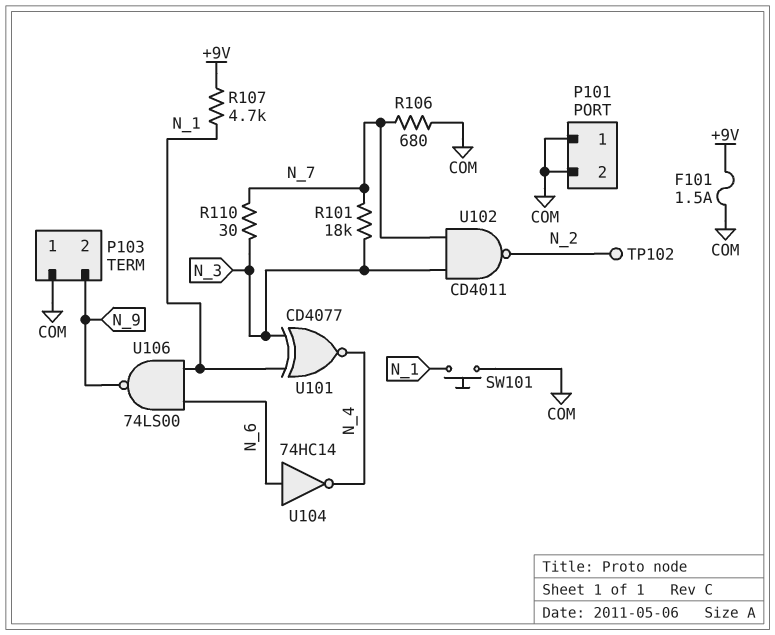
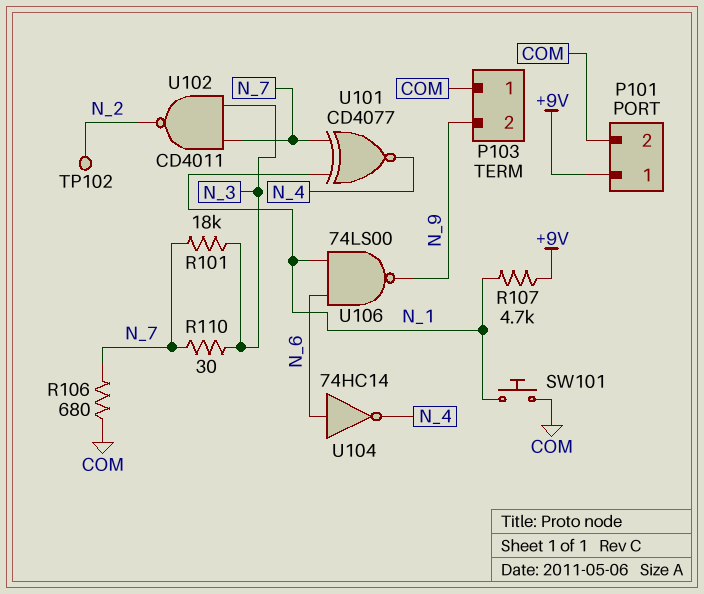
F101: 1.5A (+9V, COM) -> none
P101 pin 1: COM -> +9V
U101: XNOR CD4077 (in N_1, in N_3, out N_4) -> XNOR CD4077 (in N_1, in N_7, out N_4)

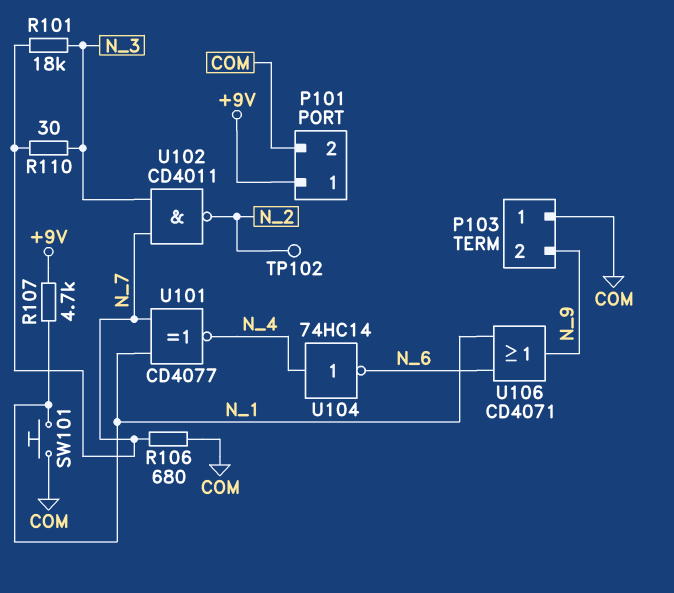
U104: NOT 74HC14 (in N_6, out N_4) -> NOT 74HC14 (in N_4, out N_6)
U106: NAND 74LS00 (in N_1, in N_6, out N_9) -> OR CD4071 (in N_1, in N_6, out N_9)

